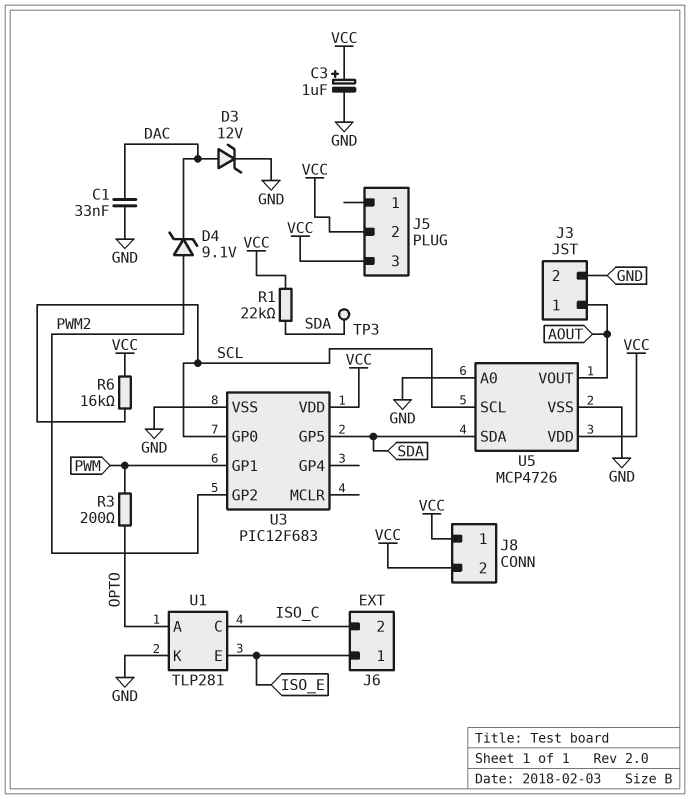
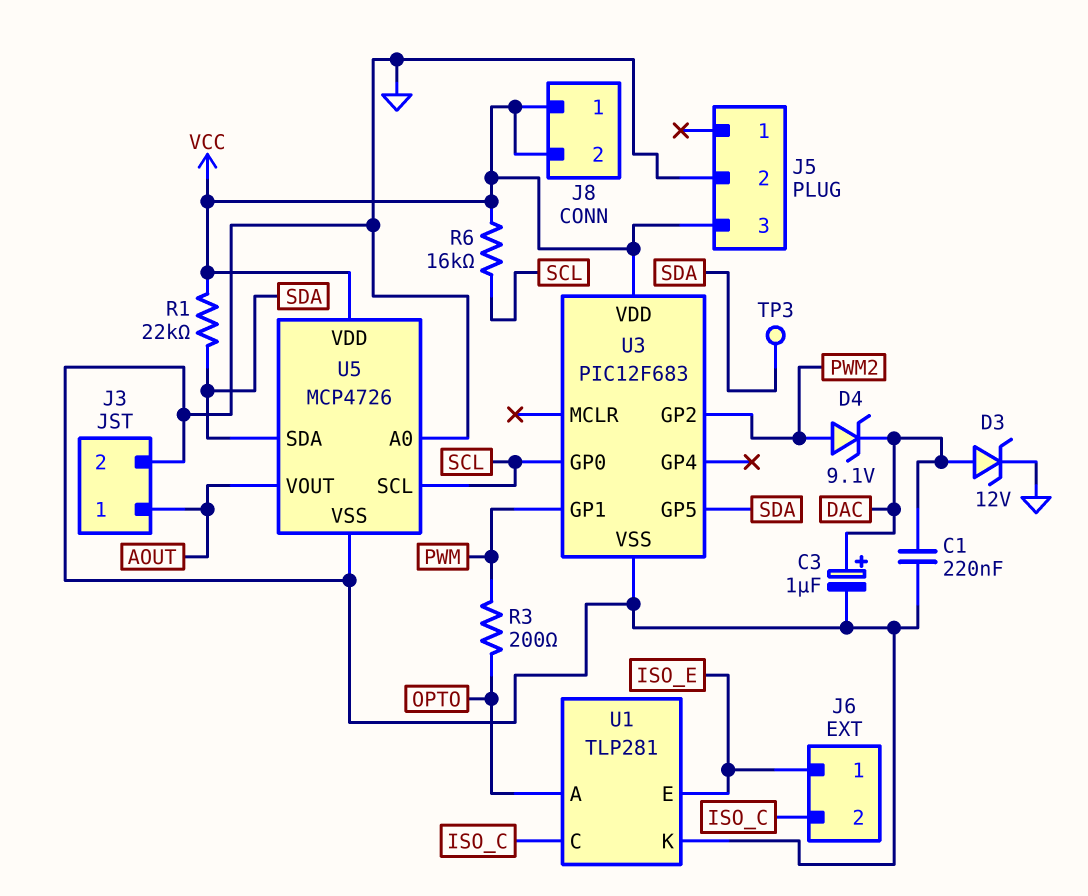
C1: 33nF (DAC, GND) -> 220nF (DAC, GND)
C3: 1uF (plus VCC, minus GND) -> 1uF (plus DAC, minus GND)
J5 pin 2: VCC -> GND

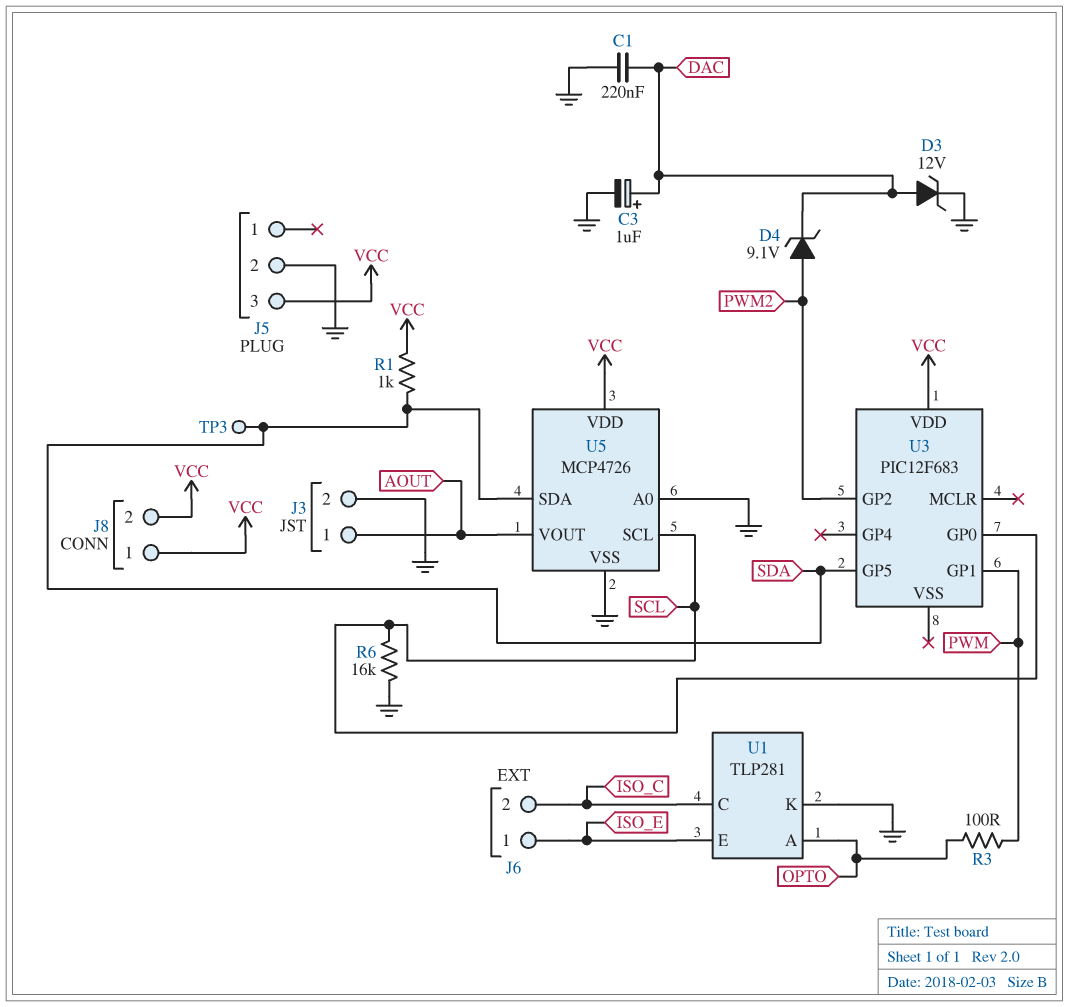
R1: 22k (SDA, VCC) -> 1k (SDA, VCC)
R3: 200 (OPTO, PWM) -> 100 (OPTO, PWM)
R6: 16k (SCL, VCC) -> 16k (GND, SCL)
U3 pin VSS: GND -> none

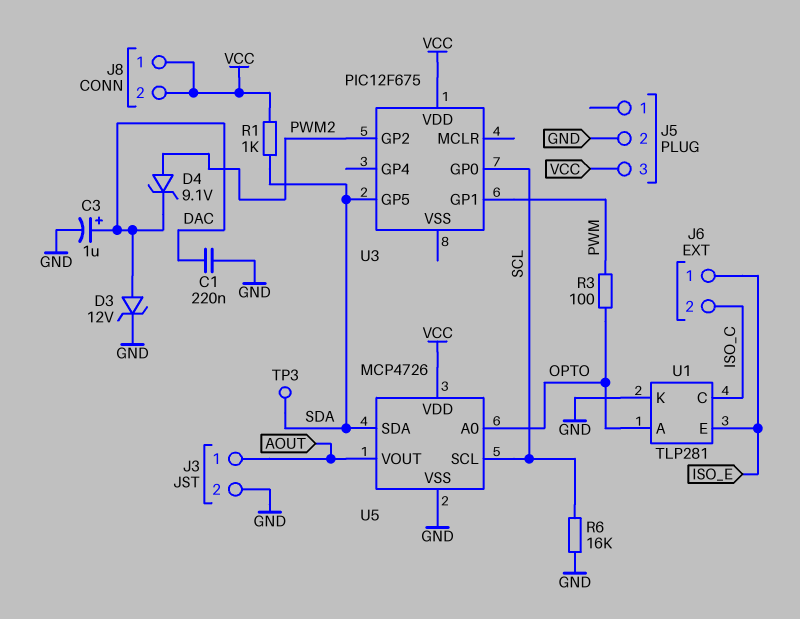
U3: PIC12F683 -> PIC12F675
U5 pin A0: GND -> OPTO

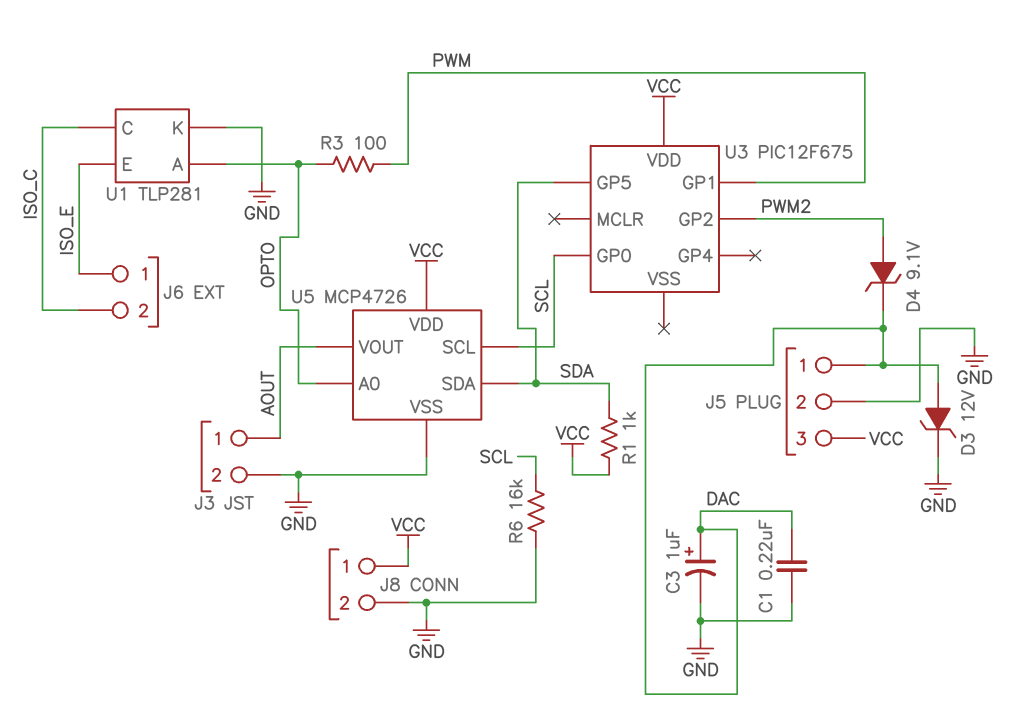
J5 pin 1: none -> DAC
J8 pin 2: VCC -> GND
TP3: test point (SDA) -> none

